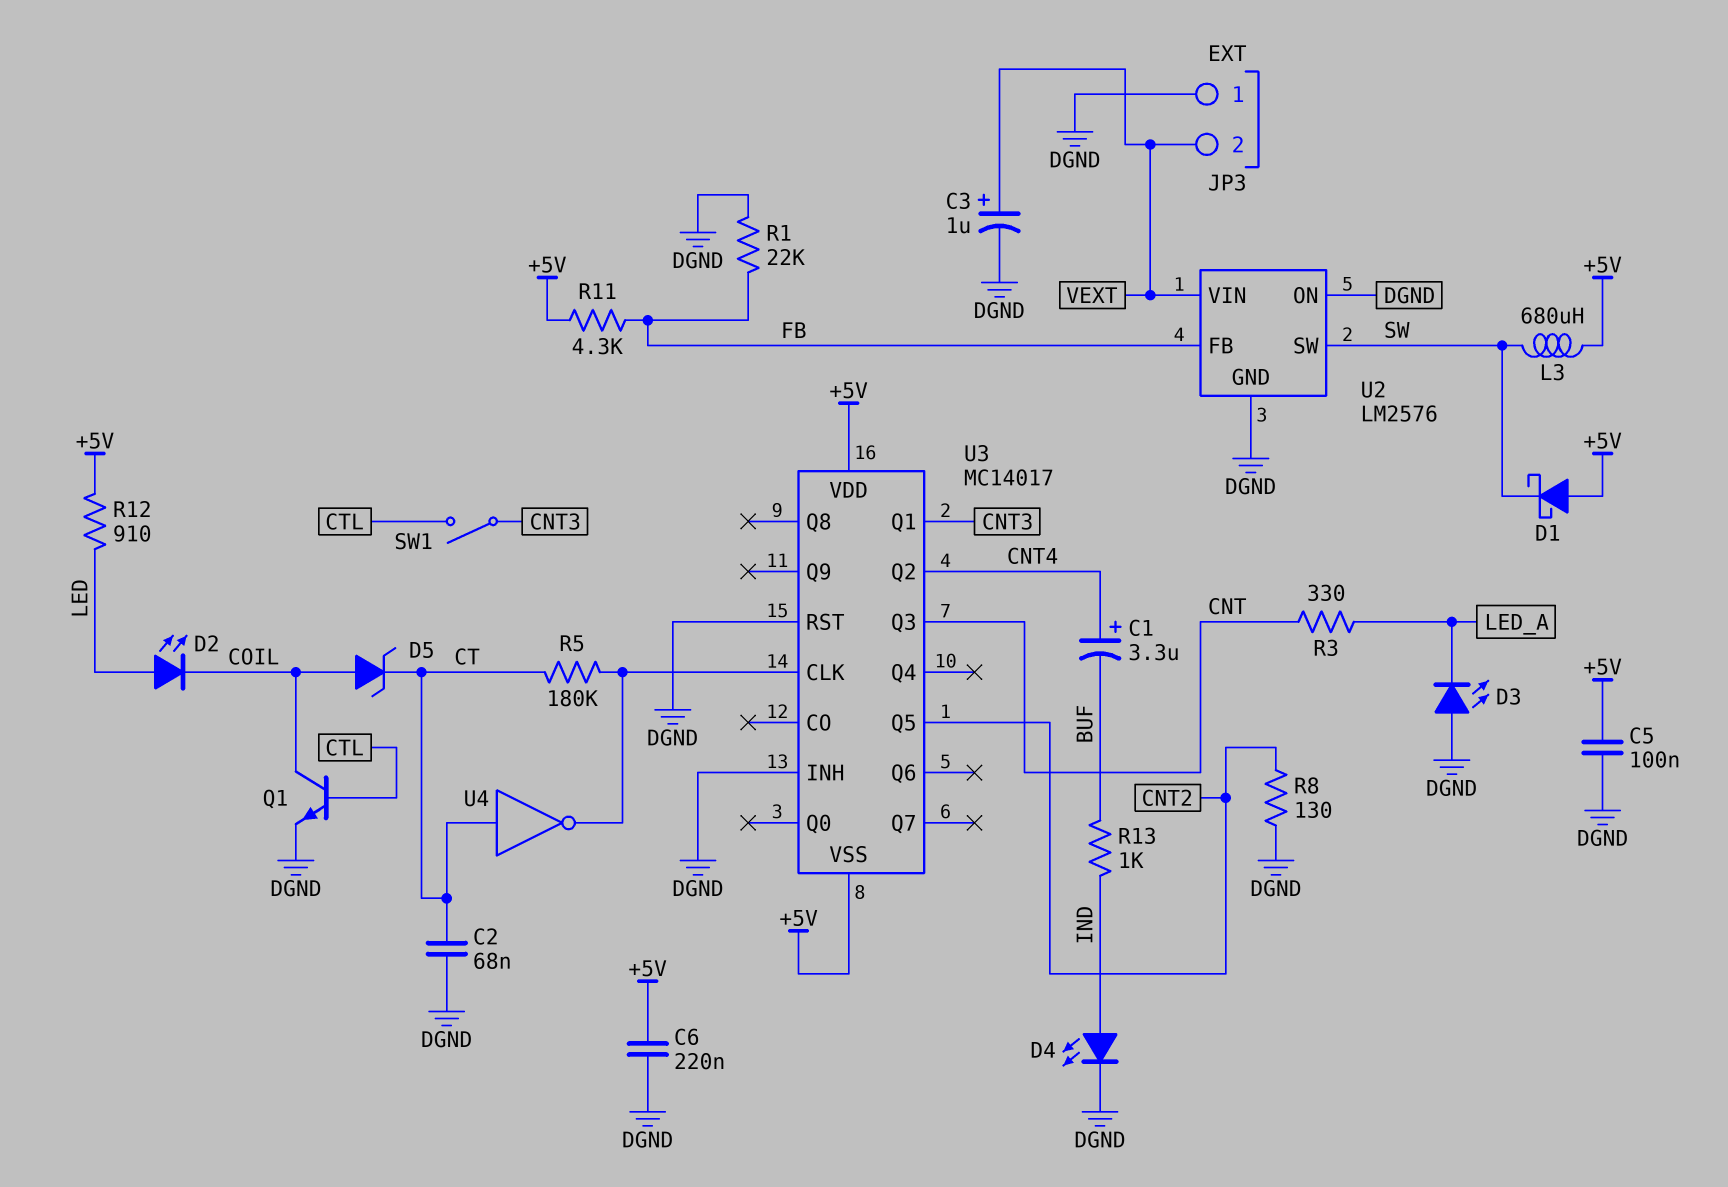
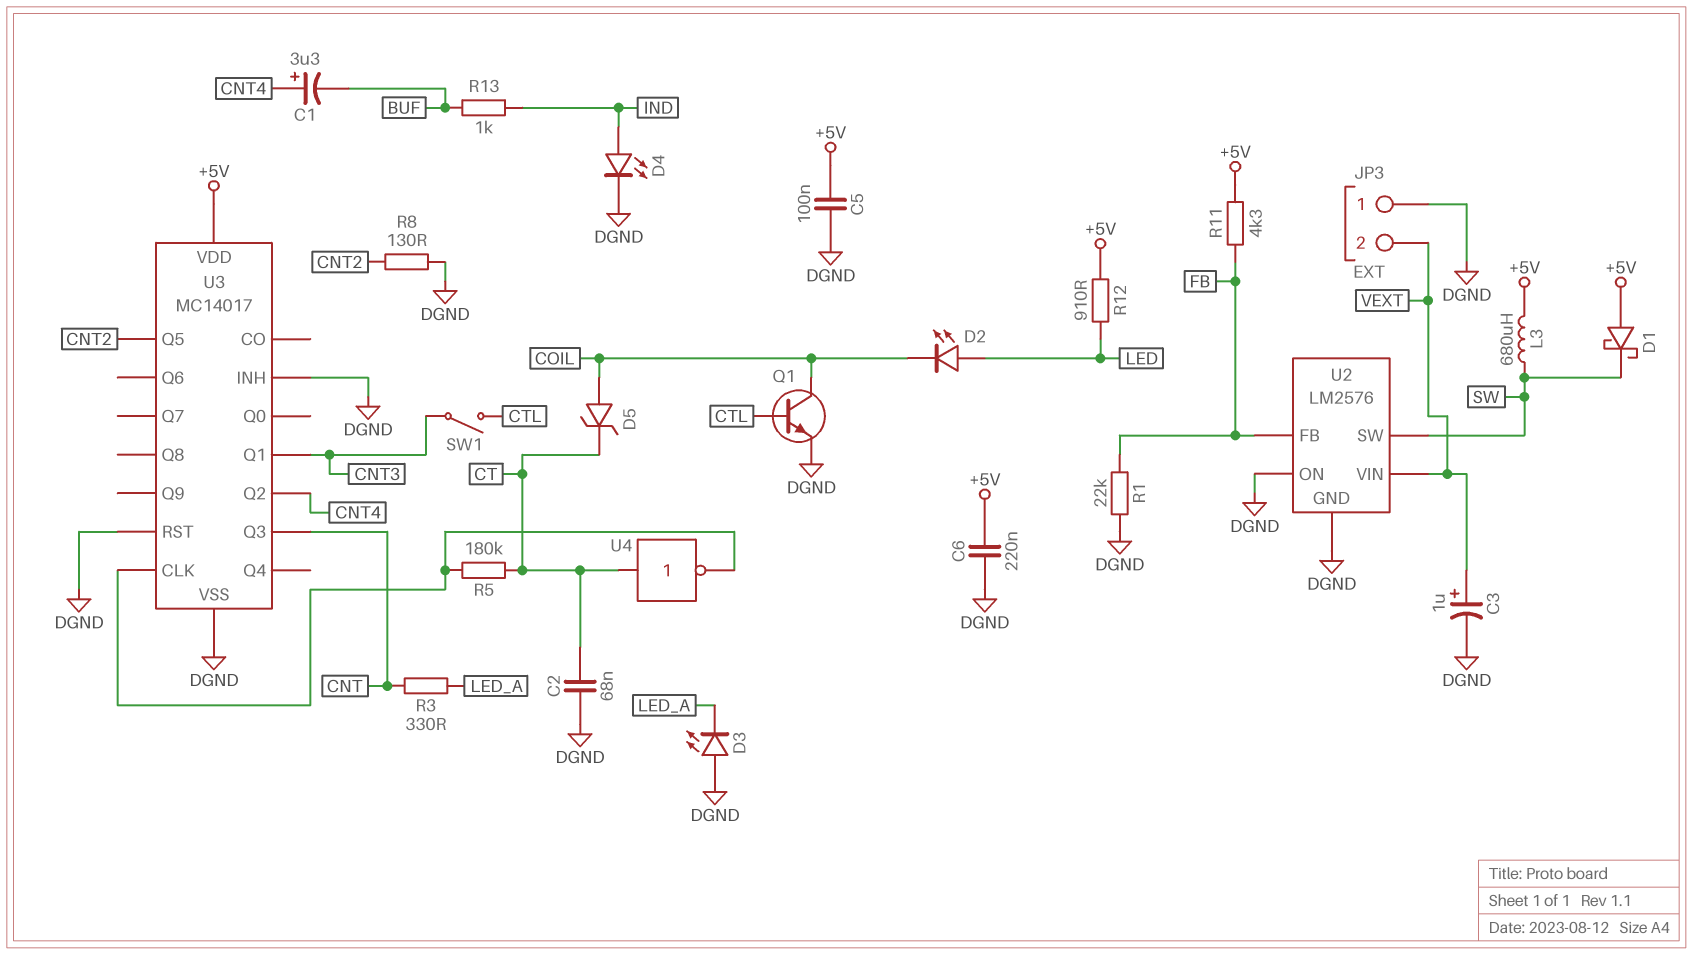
U3 pin VSS: +5V -> DGND

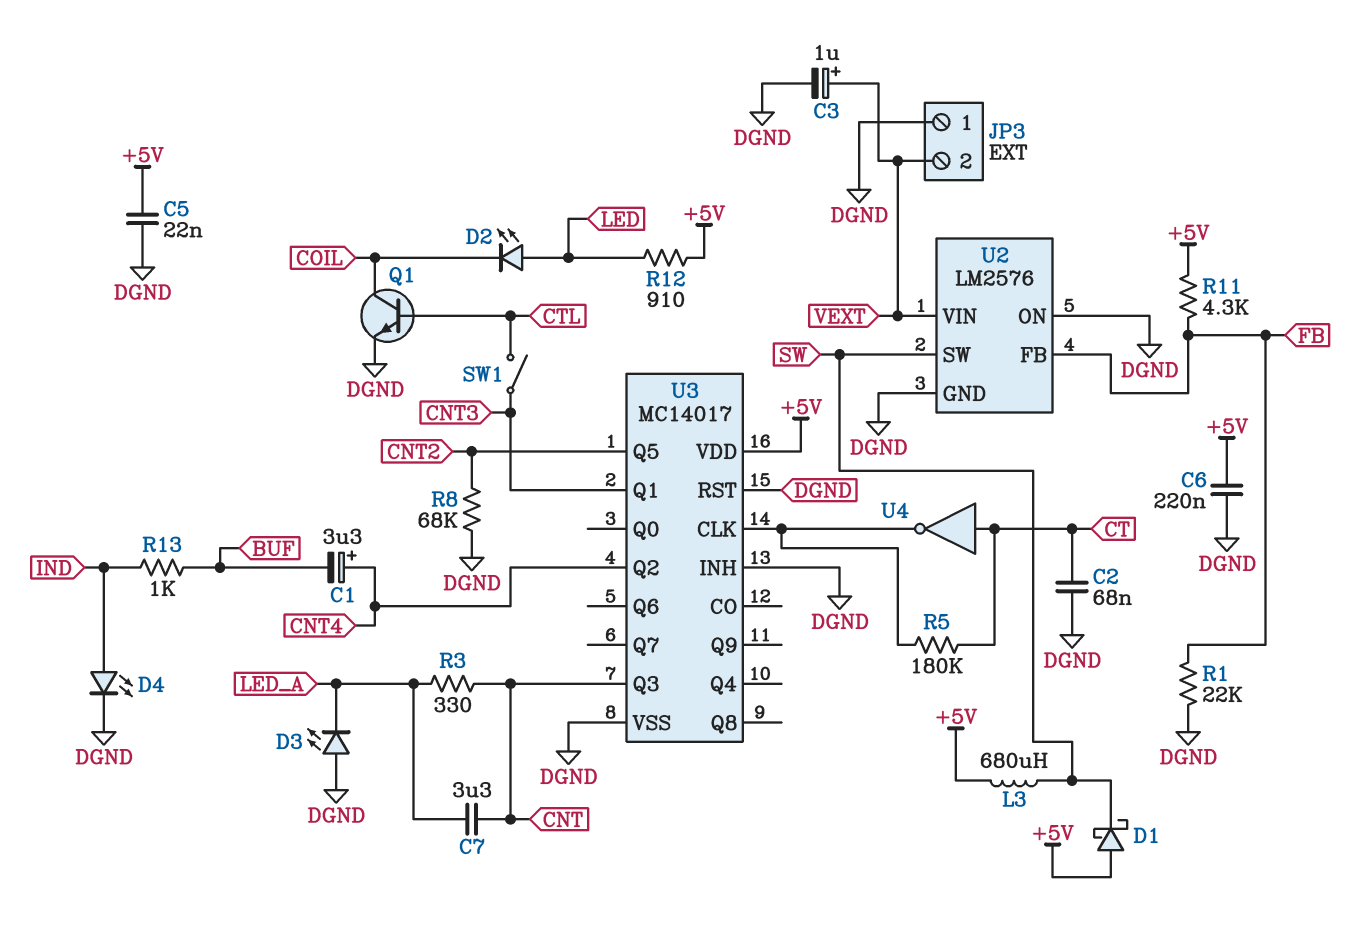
C5: 100nF (+5V, DGND) -> 22nF (+5V, DGND)
C7: none -> 3.3uF (CNT, LED_A)
D5: zener (A COIL, K CT) -> none
R8: 130 (CNT2, DGND) -> 68k (CNT2, DGND)

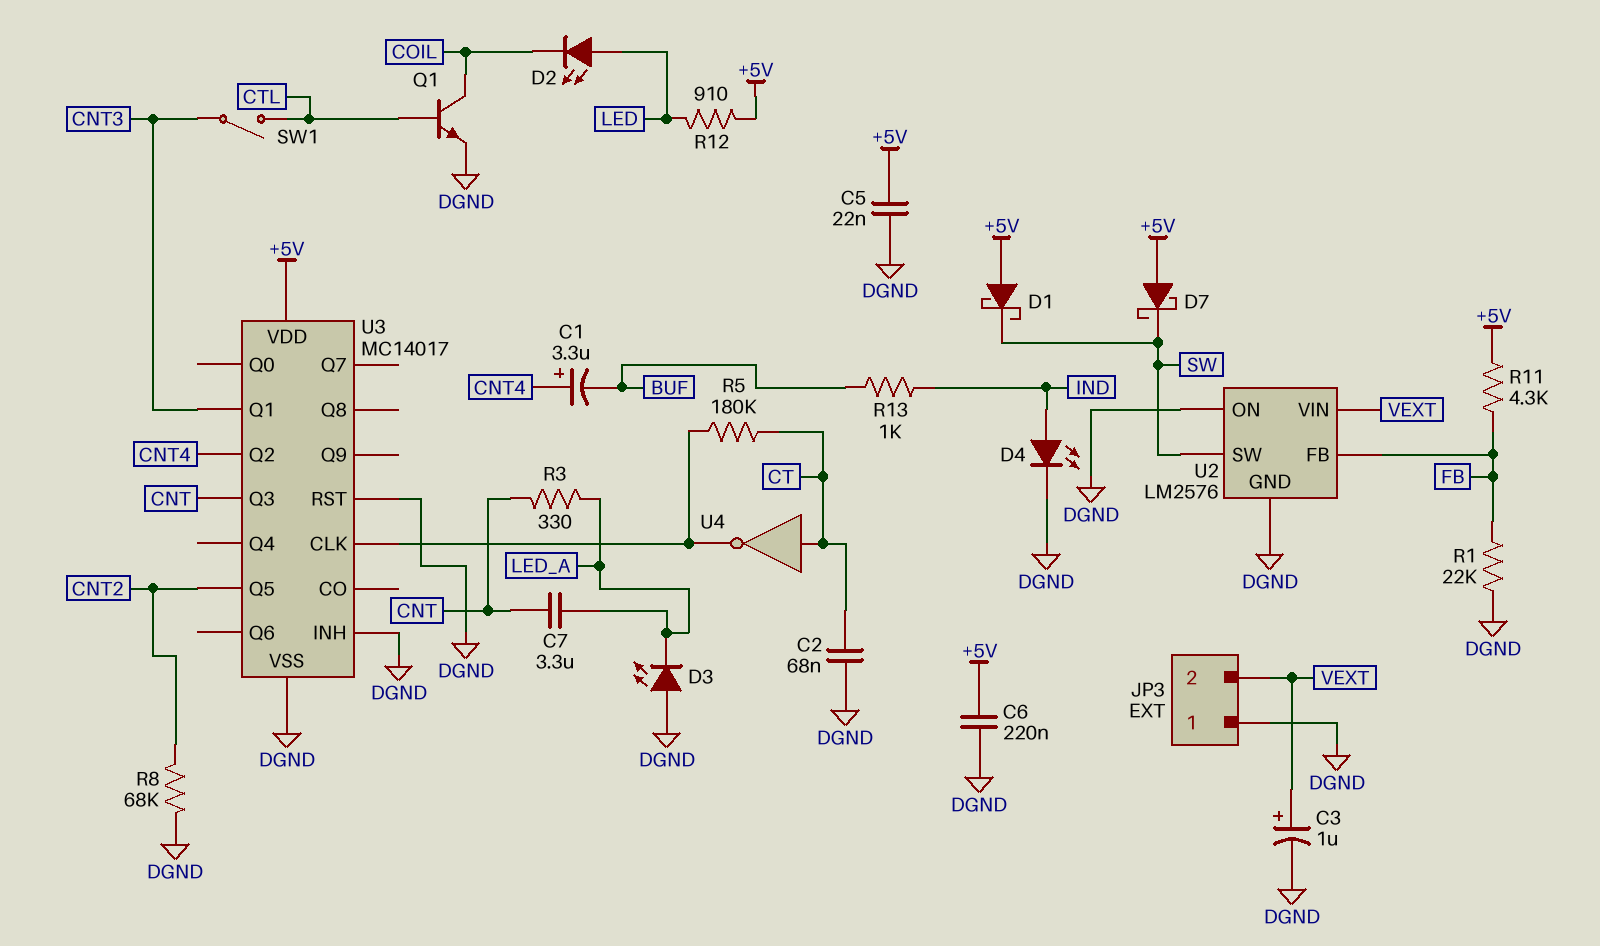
D7: none -> schottky (A +5V, K SW)
L3: 680uH (+5V, SW) -> none

